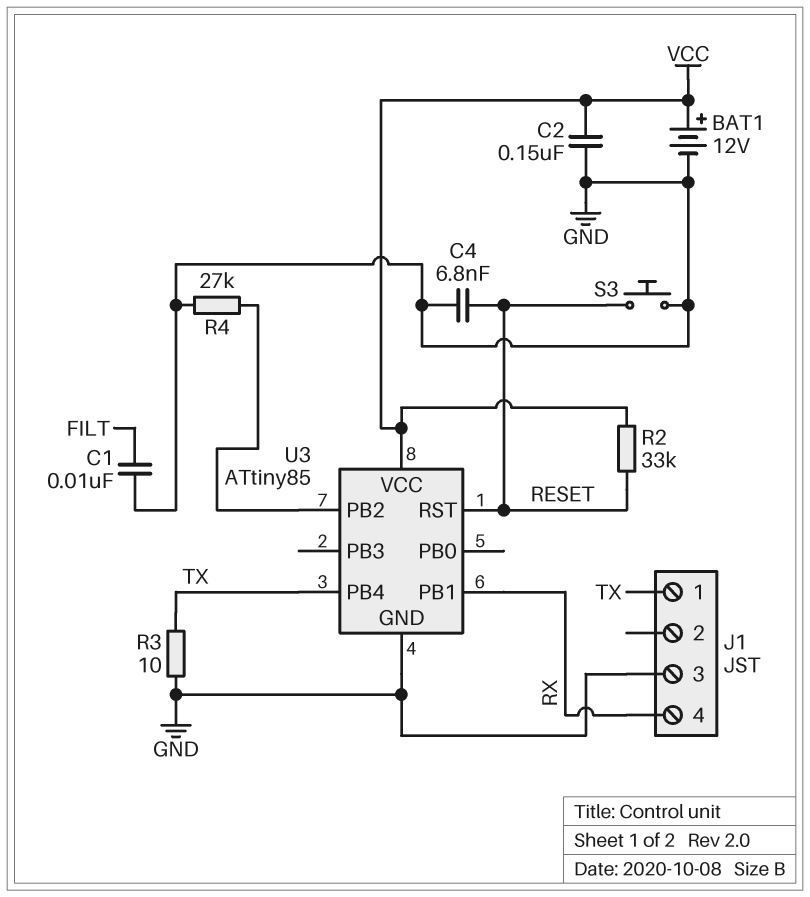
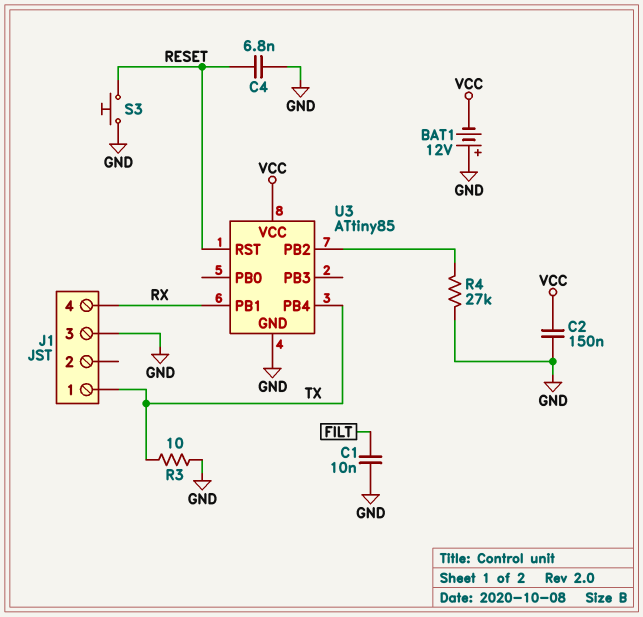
BAT1: 12V (plus VCC, minus GND) -> 12V (plus GND, minus VCC)
R2: 33k (RESET, VCC) -> none

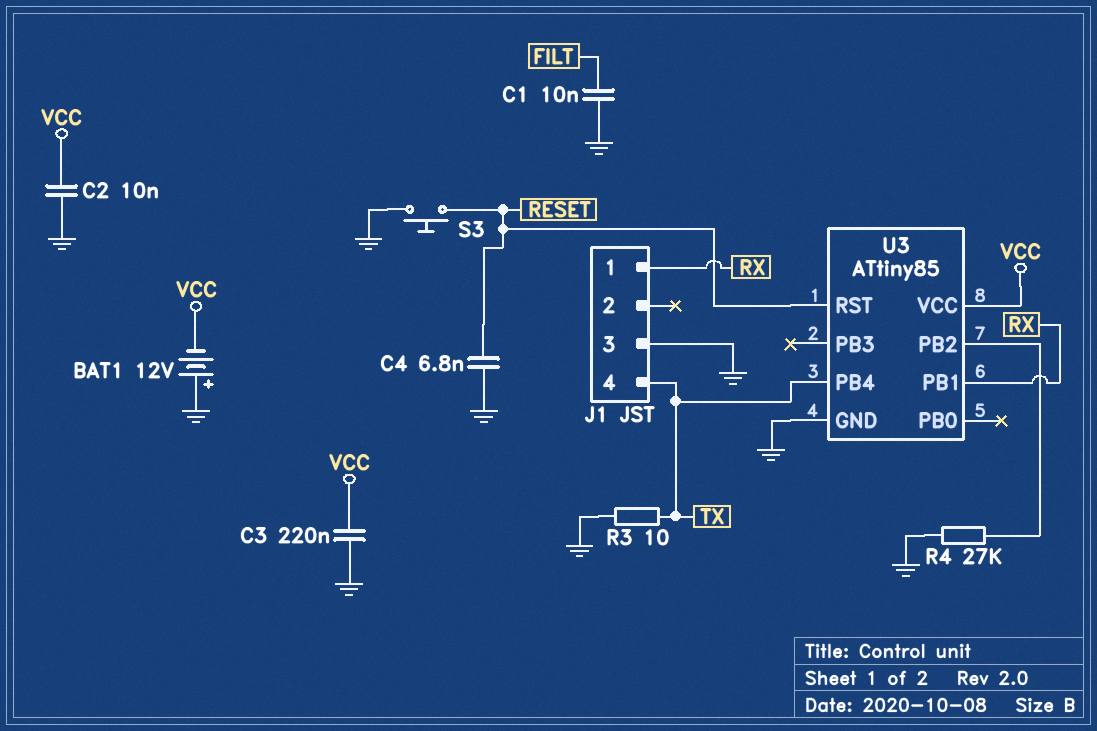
C2: 150nF (GND, VCC) -> 10nF (GND, VCC)
C3: none -> 220nF (GND, VCC)
J1 pin 1: TX -> RX
J1 pin 4: RX -> TX

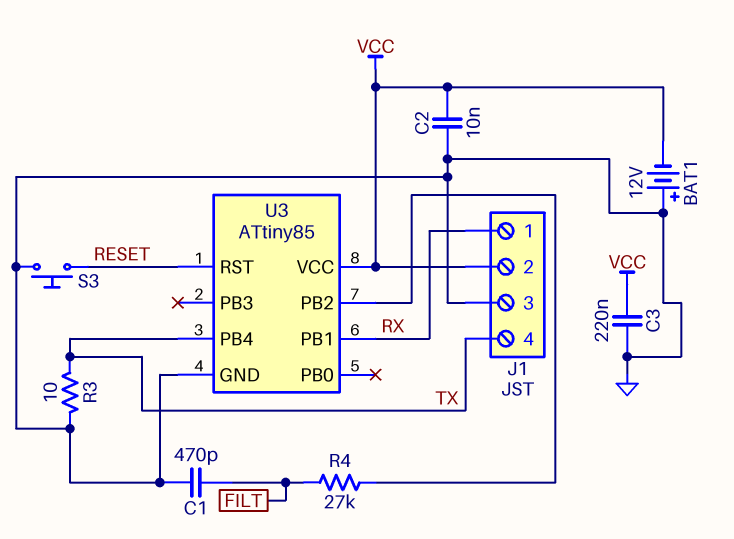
C1: 10nF (FILT, GND) -> 470pF (FILT, GND)
C4: 6.8nF (GND, RESET) -> none
J1 pin 2: none -> VCC
R4: 27k (GND, U3/PB2) -> 27k (FILT, U3/PB2)

